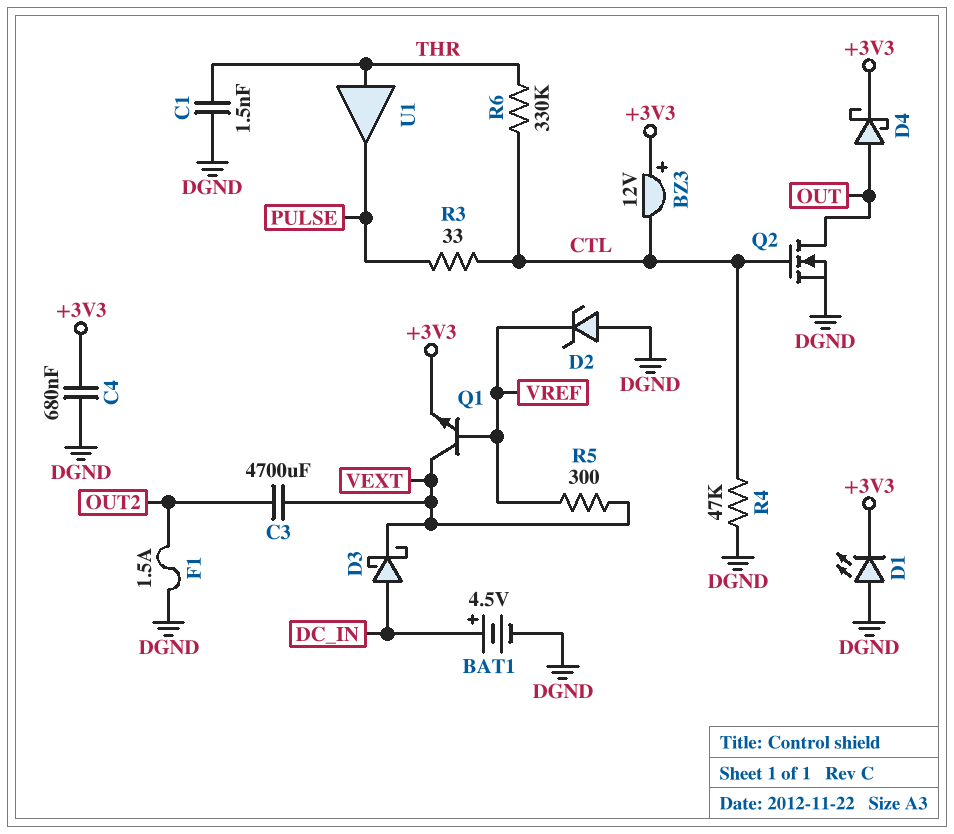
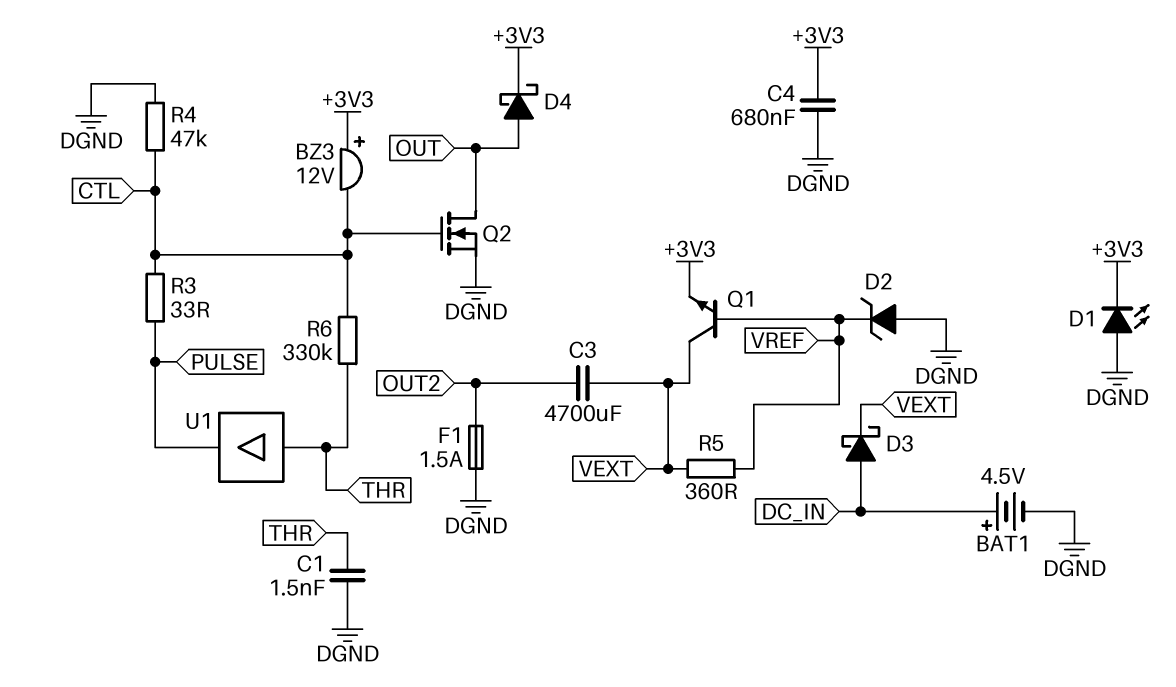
R5: 300 (VEXT, VREF) -> 360 (VEXT, VREF)

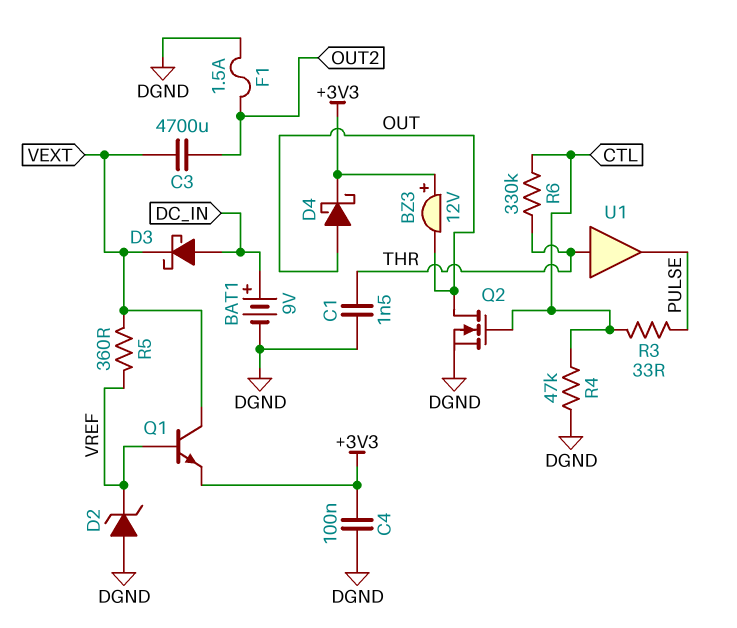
BAT1: 4.5V (plus DC_IN, minus DGND) -> 9V (plus DC_IN, minus DGND)
BZ3: buzzer 12V (plus +3V3, minus CTL) -> buzzer 12V (plus +3V3, minus OUT)
C4: 680nF (+3V3, DGND) -> 100nF (+3V3, DGND)
D1: LED (A DGND, K +3V3) -> none

